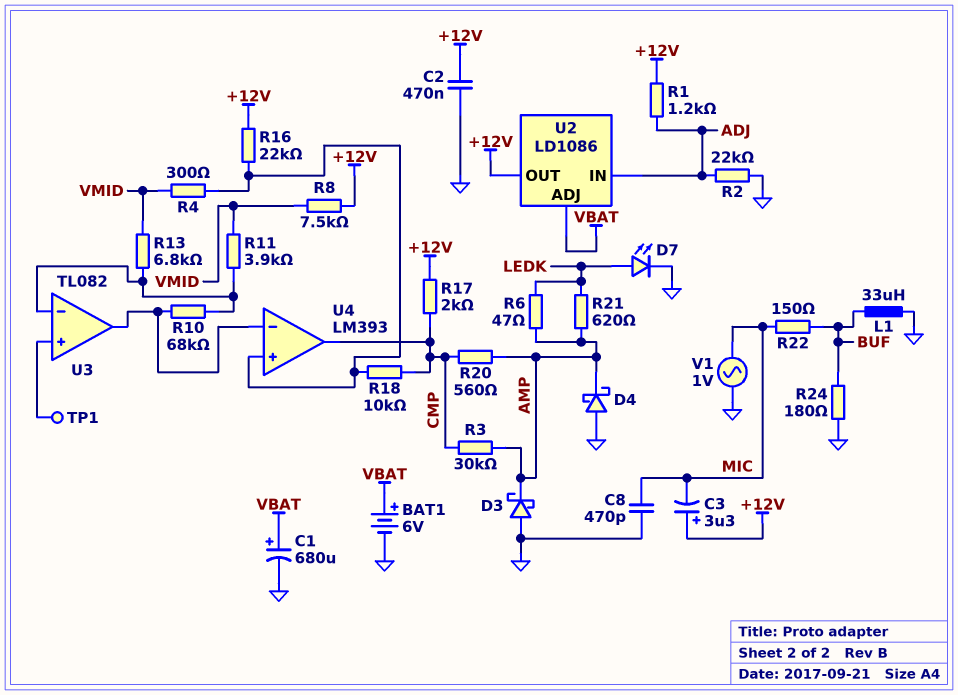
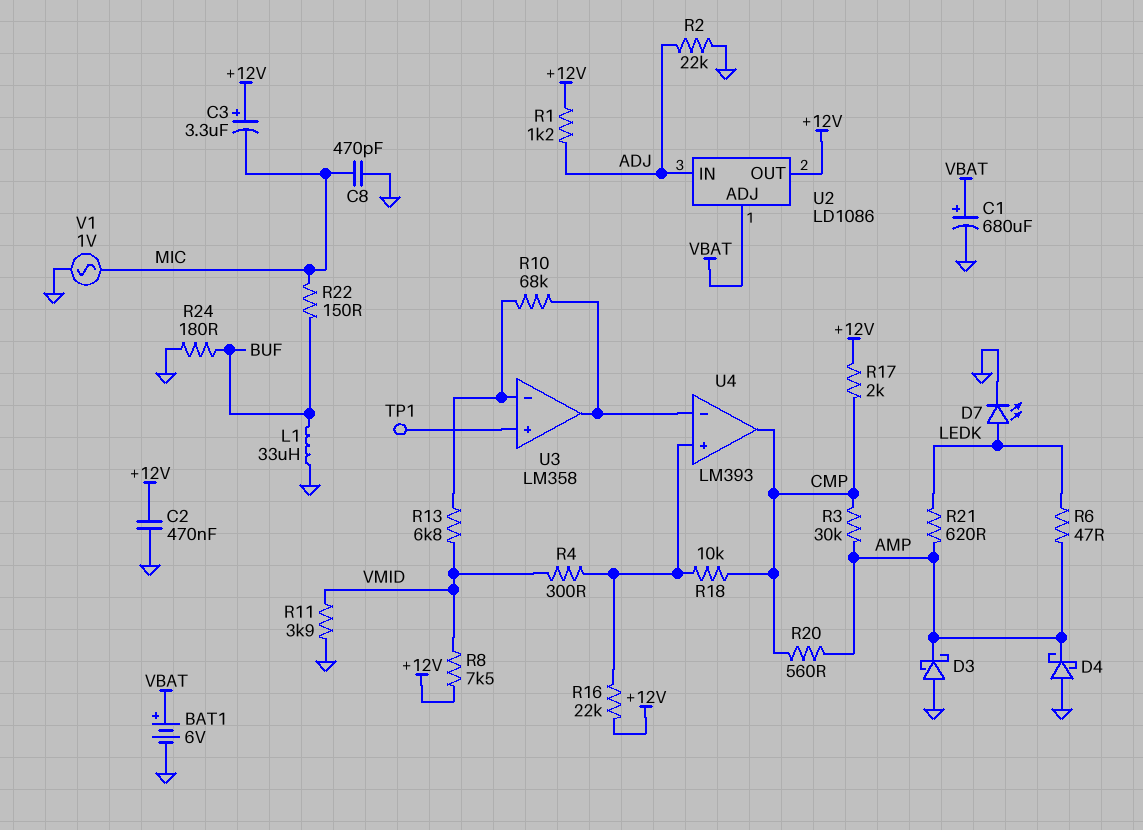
R11: 3.9k (U3/in-, VMID) -> 3.9k (GND, VMID)
U3: TL082 -> LM358

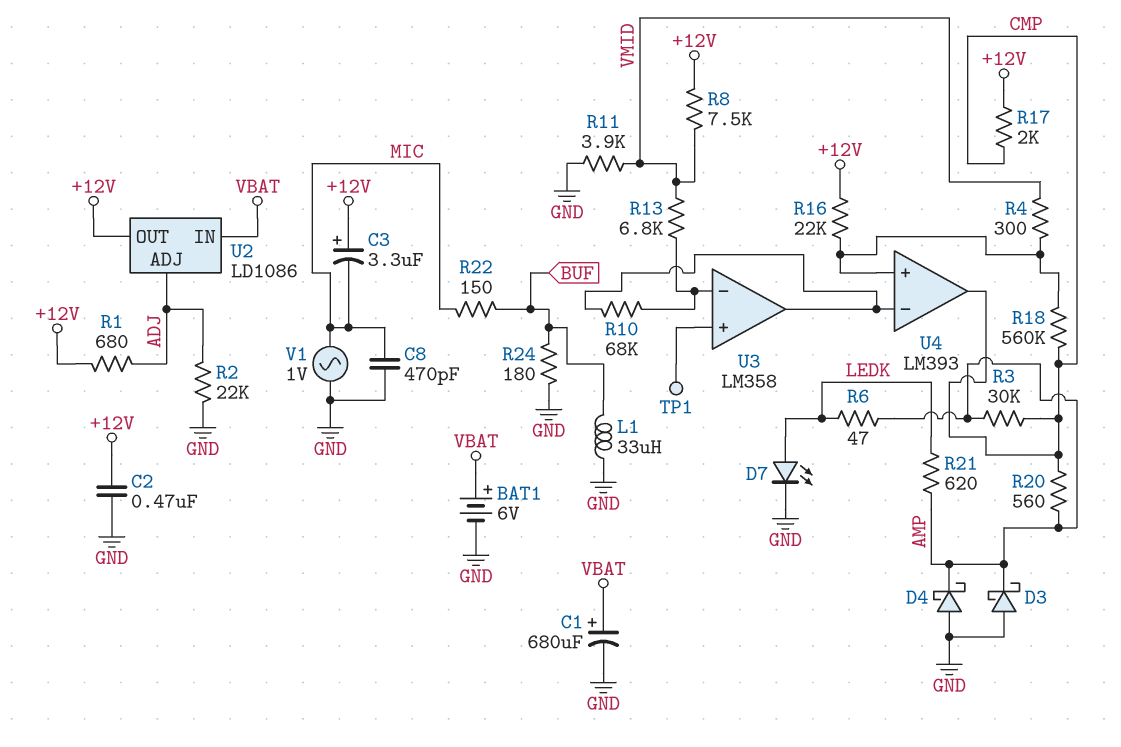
R1: 1.2k (+12V, ADJ) -> 680 (+12V, ADJ)
R18: 10k (CMP, U4/in+) -> 560k (CMP, U4/in+)
U2 pin ADJ: VBAT -> ADJ
U2 pin IN: ADJ -> VBAT

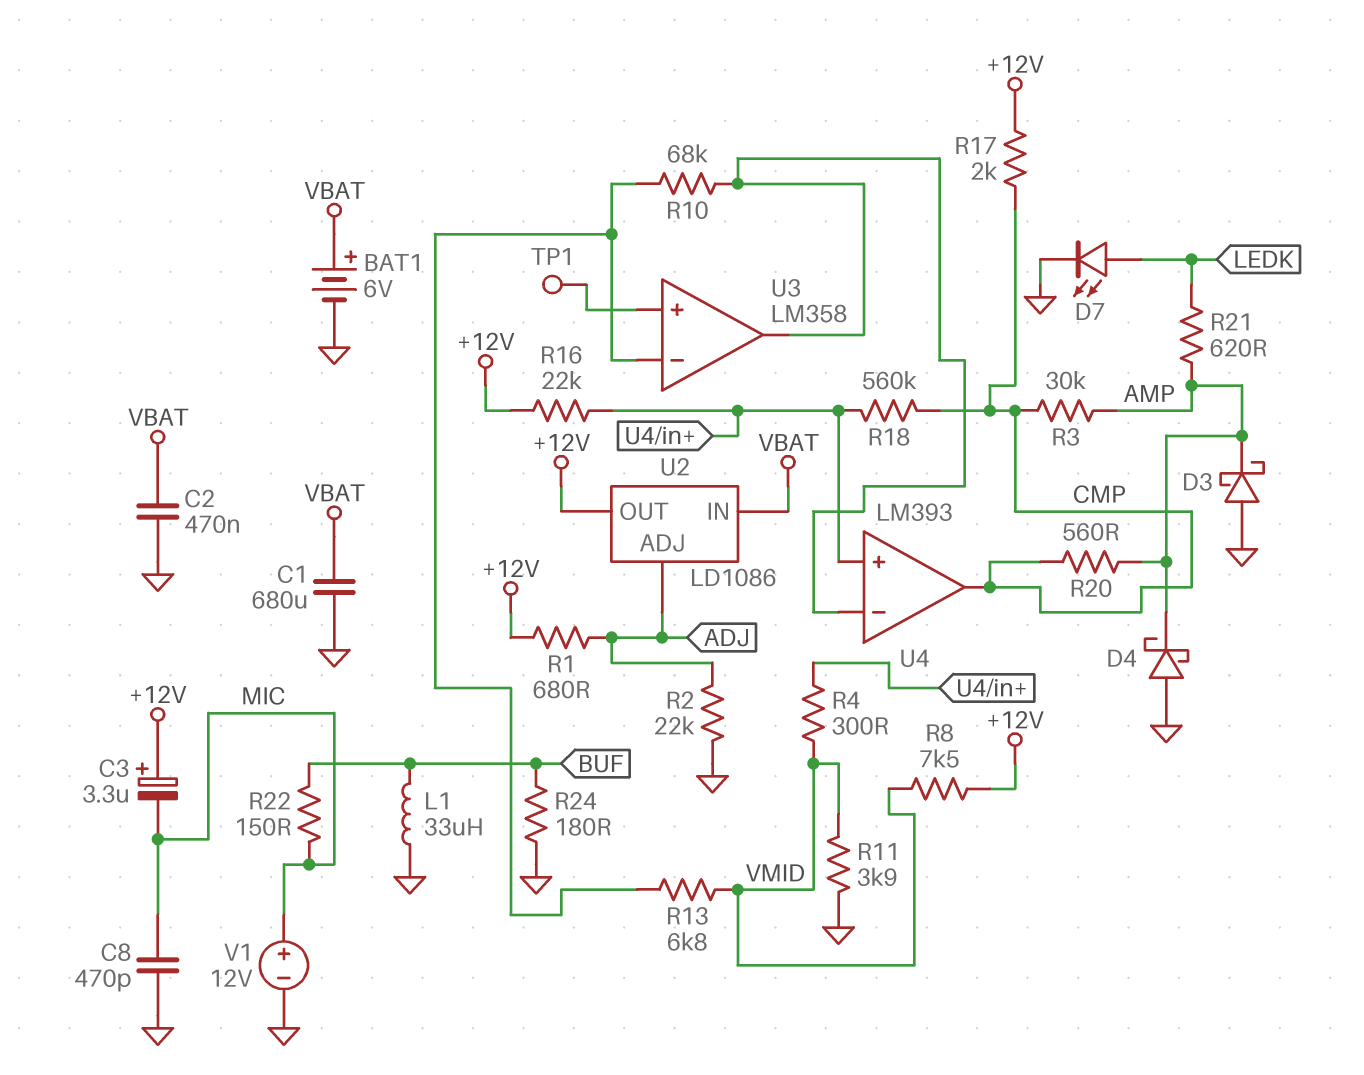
C1: 680uF (plus VBAT, minus GND) -> 680uF (GND, VBAT)
C2: 470nF (+12V, GND) -> 470nF (GND, VBAT)
R6: 47 (AMP, LEDK) -> none
V1: AC 1V (GND, MIC) -> 12V (plus MIC, minus GND)

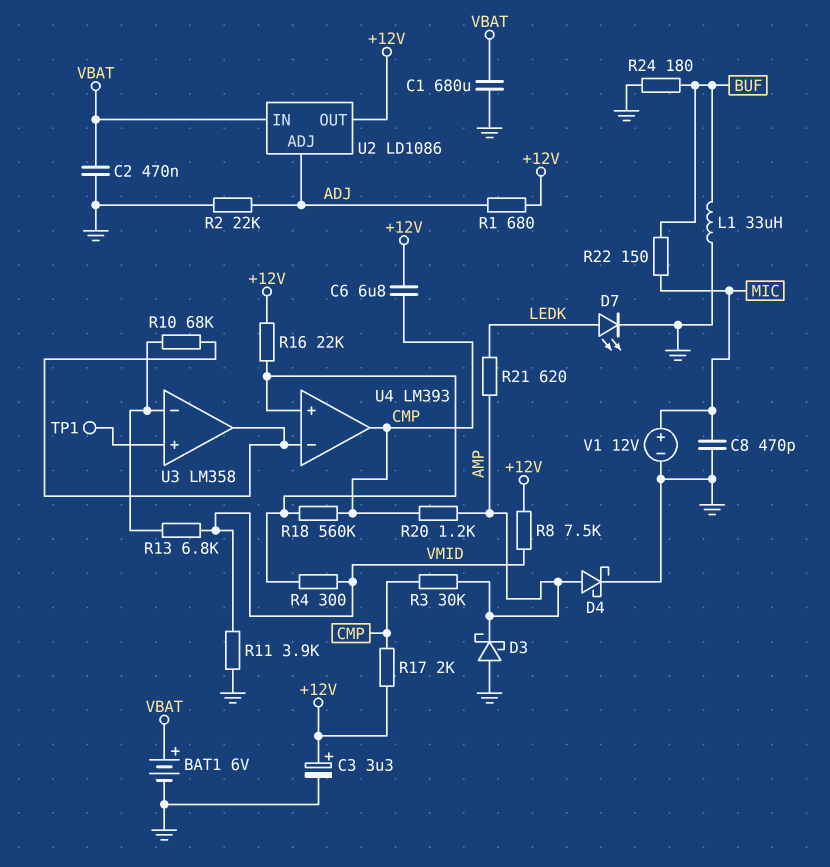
C3: 3.3uF (plus +12V, minus MIC) -> 3.3uF (plus +12V, minus GND)
C6: none -> 6.8uF (+12V, CMP)
D4: schottky (A GND, K AMP) -> schottky (A AMP, K GND)
R20: 560 (AMP, CMP) -> 1.2k (AMP, CMP)

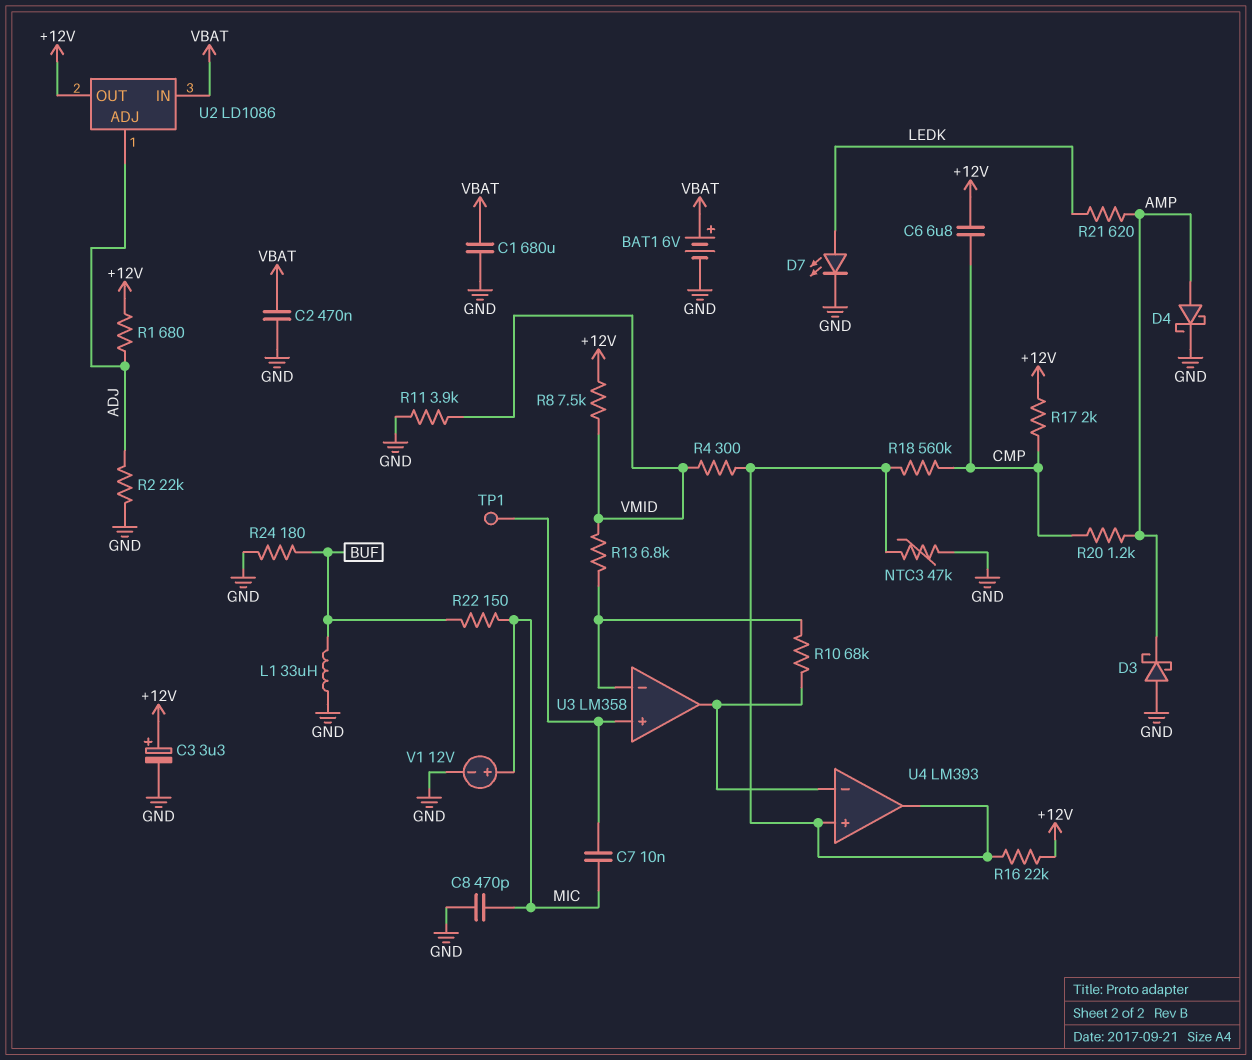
C7: none -> 10nF (MIC, U3/in+)
NTC3: none -> 47k (GND, U4/in+)
R3: 30k (AMP, CMP) -> none
U4 pin out: CMP -> U4/in+

